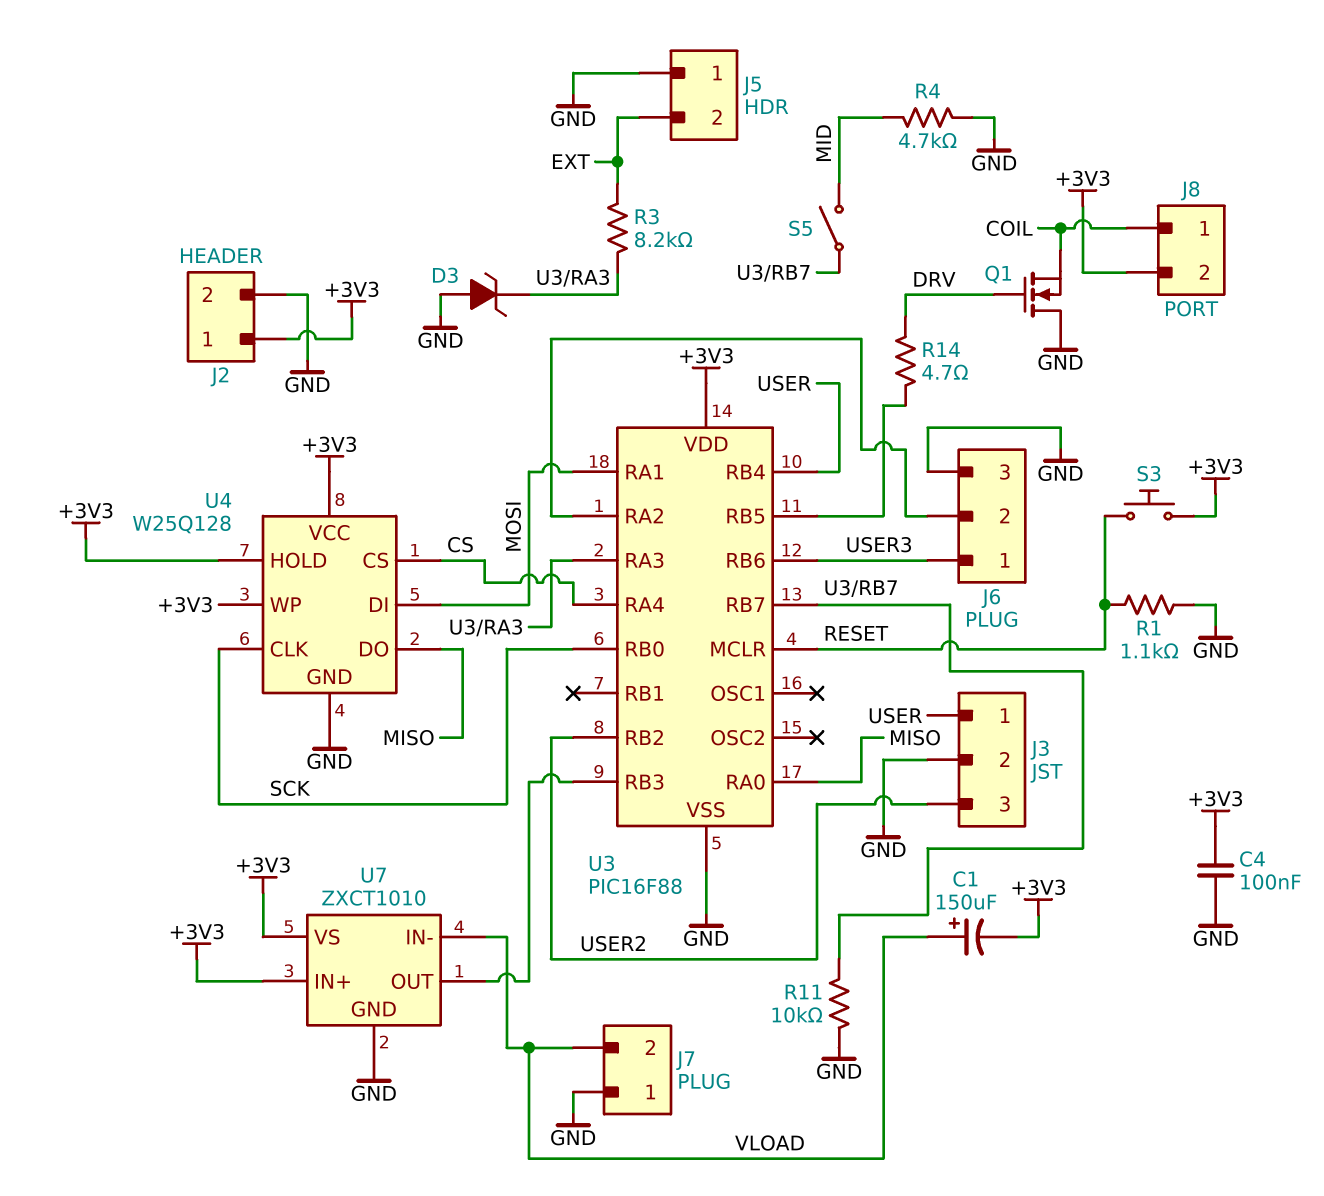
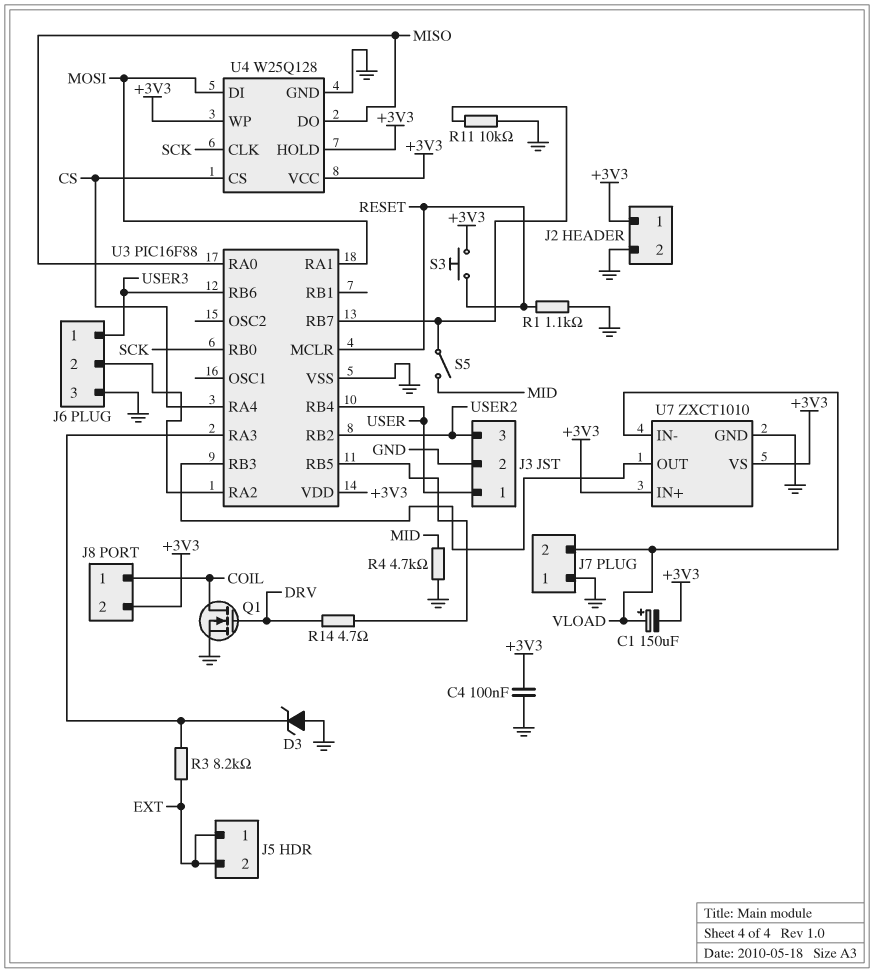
J5 pin 1: GND -> EXT
Q1: NMOS (G DRV, D GND, S COIL) -> NMOS (G DRV, D COIL, S GND)

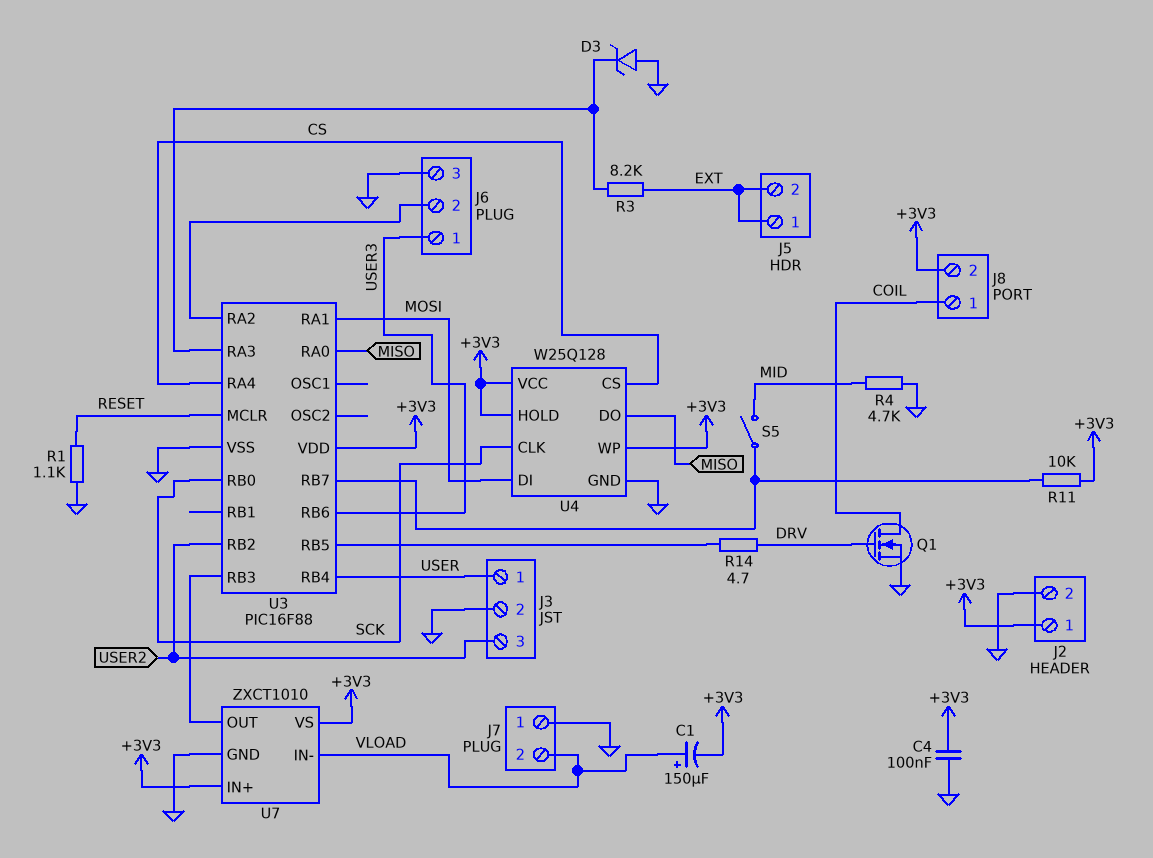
R11: 10k (GND, U3/RB7) -> 10k (+3V3, U3/RB7)
S3: button (+3V3, RESET) -> none

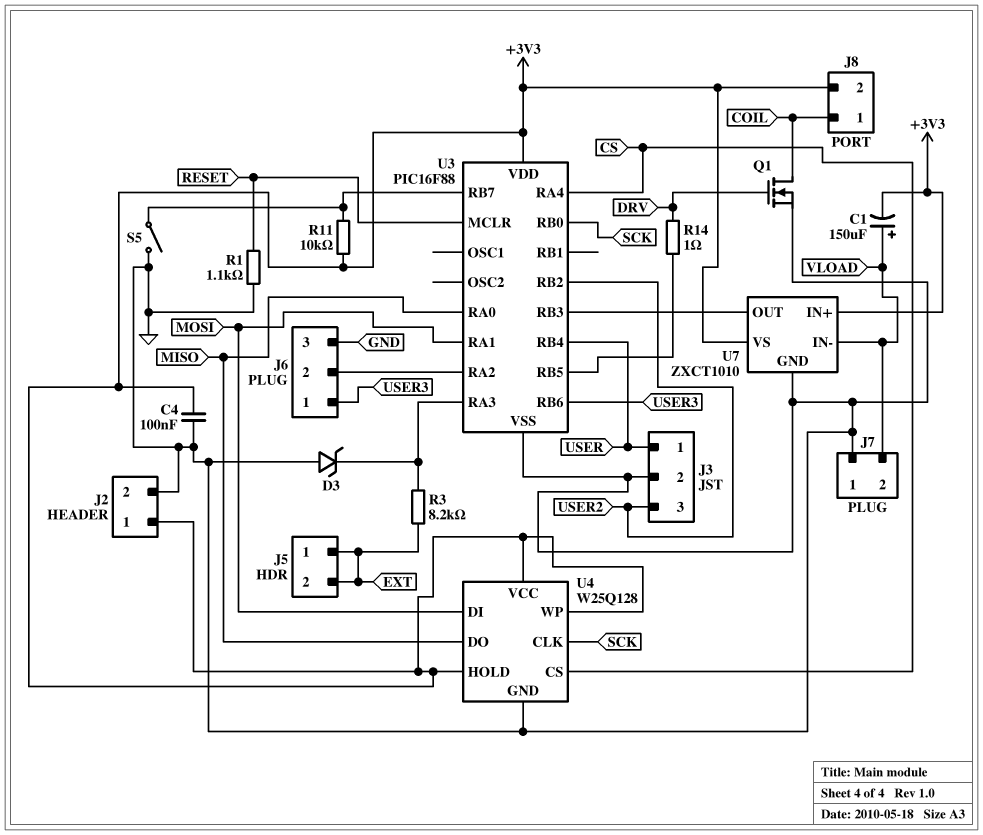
R4: 4.7k (GND, MID) -> none
R14: 4.7 (DRV, U3/RB5) -> 1 (DRV, U3/RB5)
S5: switch (MID, U3/RB7) -> switch (GND, U3/RB7)

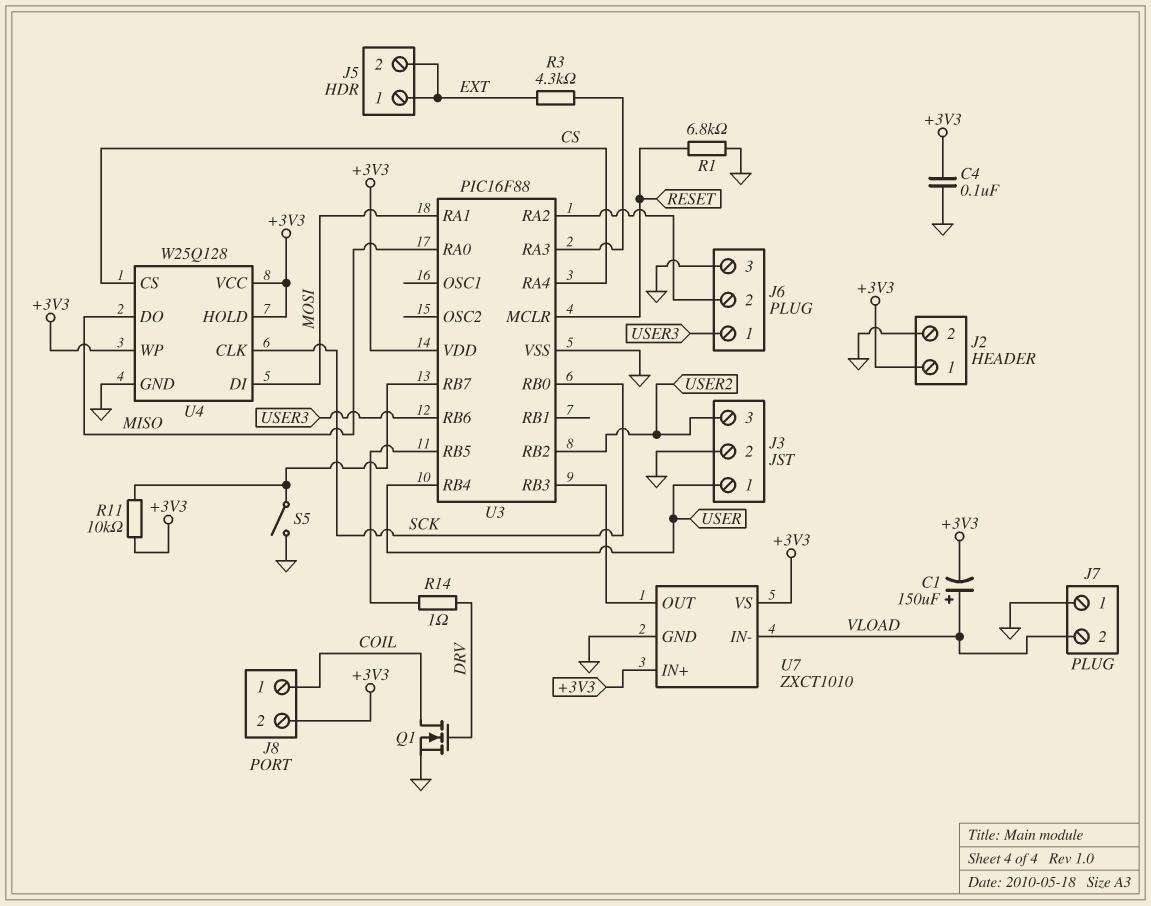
D3: zener (A GND, K U3/RA3) -> none
R1: 1.1k (GND, RESET) -> 6.8k (GND, RESET)
R3: 8.2k (EXT, U3/RA3) -> 4.3k (EXT, U3/RA3)

